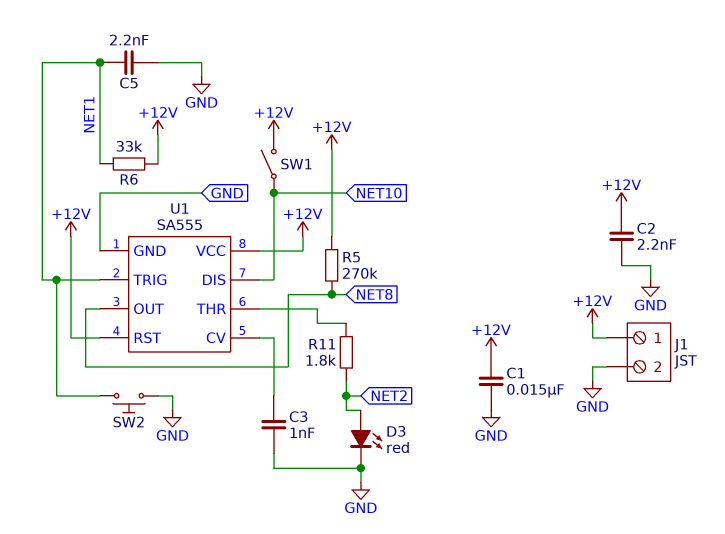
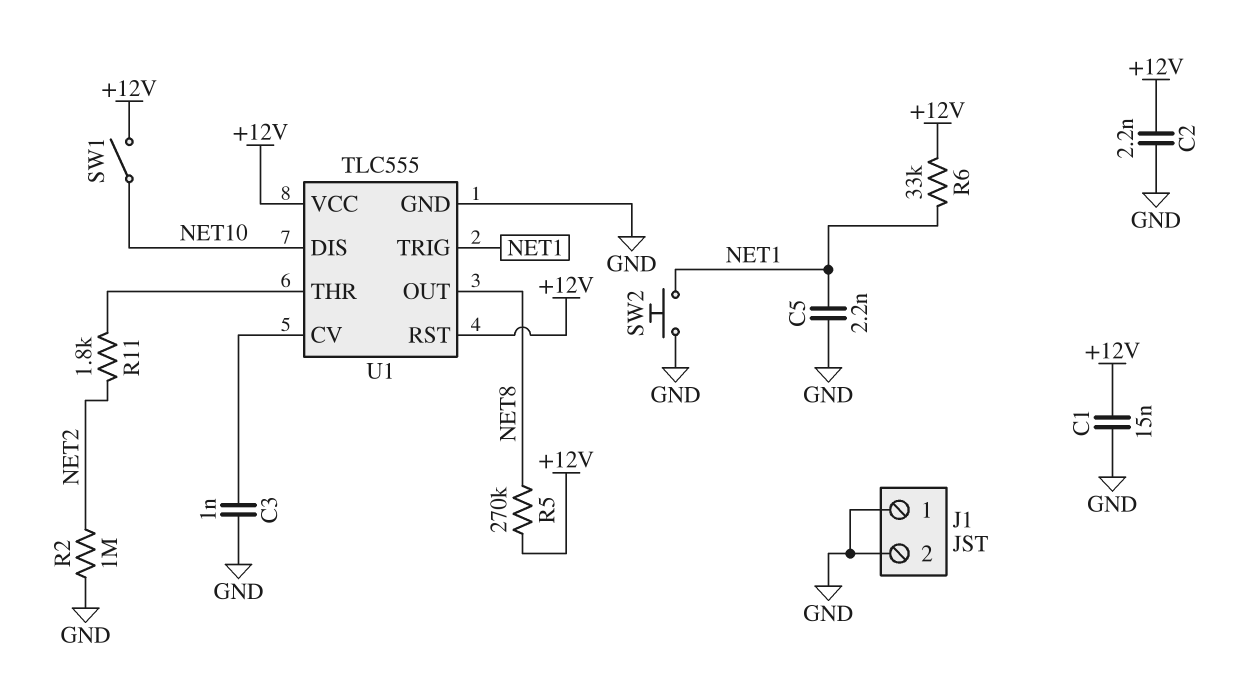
D3: LED red (A NET2, K GND) -> none
J1 pin 1: +12V -> GND
R2: none -> 1M (GND, NET2)
U1: SA555 -> TLC555

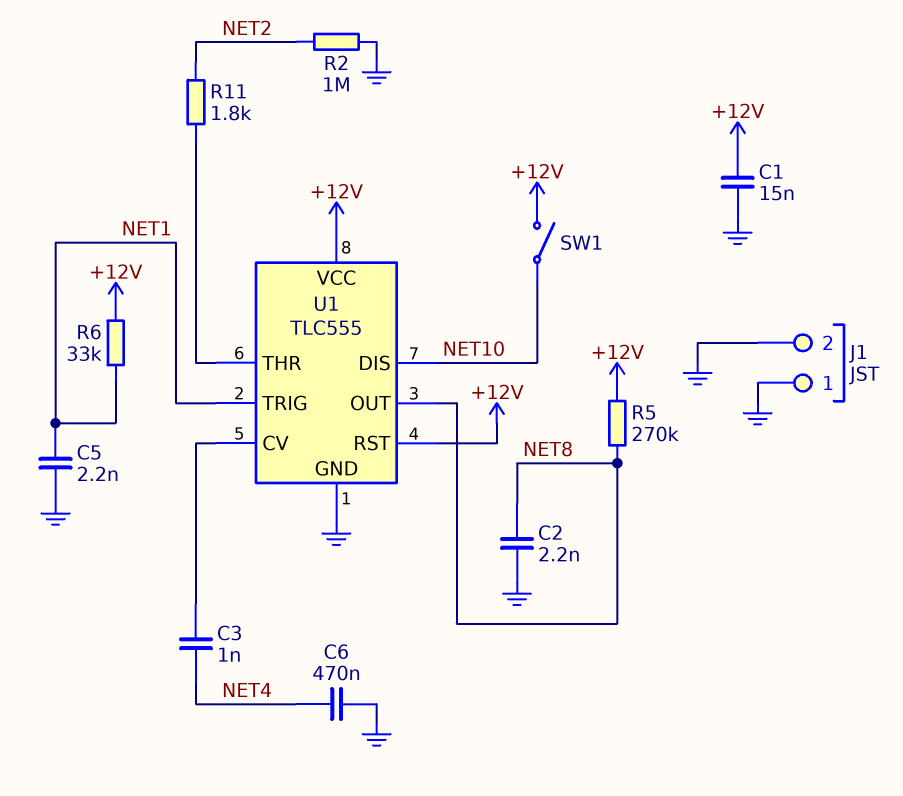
C2: 2.2nF (+12V, GND) -> 2.2nF (GND, NET8)
C3: 1nF (GND, U1/CV) -> 1nF (NET4, U1/CV)
C6: none -> 470nF (GND, NET4)
SW2: button (GND, NET1) -> none

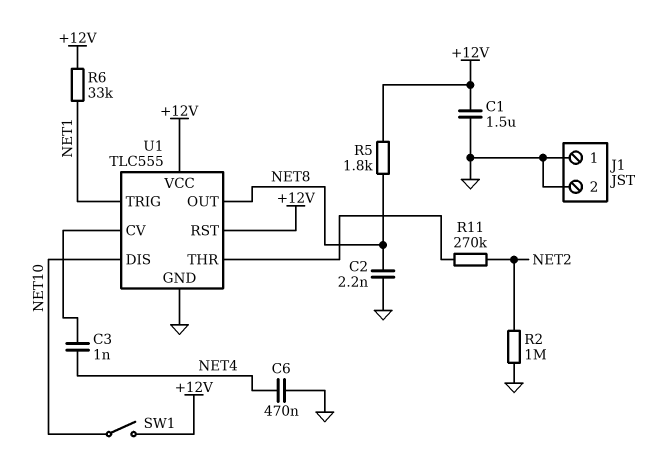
C1: 15nF (+12V, GND) -> 1.5uF (+12V, GND)
C5: 2.2nF (GND, NET1) -> none
R5: 270k (+12V, NET8) -> 1.8k (+12V, NET8)
R11: 1.8k (NET2, U1/THR) -> 270k (NET2, U1/THR)

